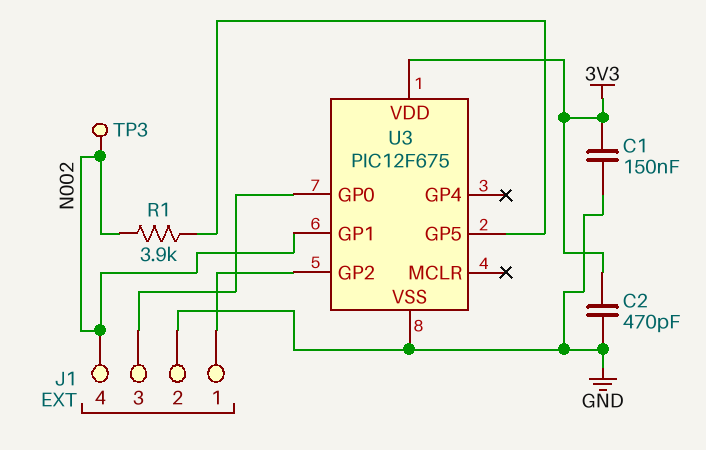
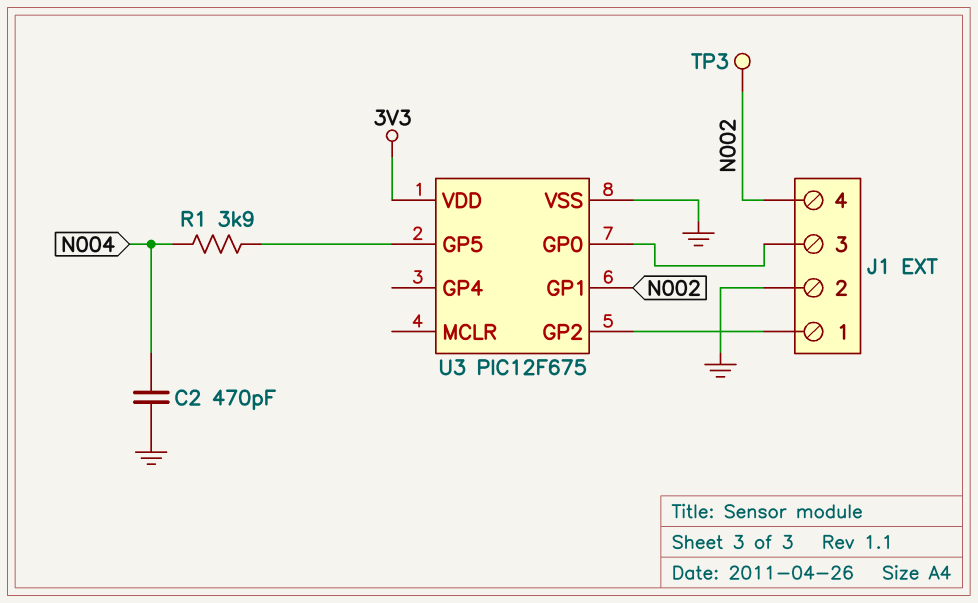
C1: 150nF (3V3, GND) -> none
C2: 470pF (3V3, GND) -> 470pF (GND, N004)
R1: 3.9k (N002, U3/GP5) -> 3.9k (N004, U3/GP5)

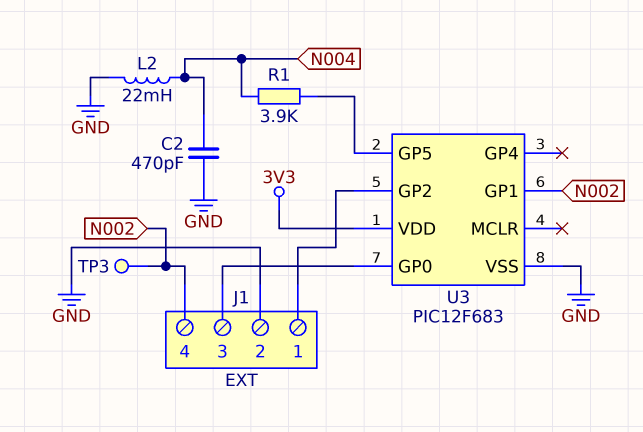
L2: none -> 22mH (GND, N004)
U3: PIC12F675 -> PIC12F683

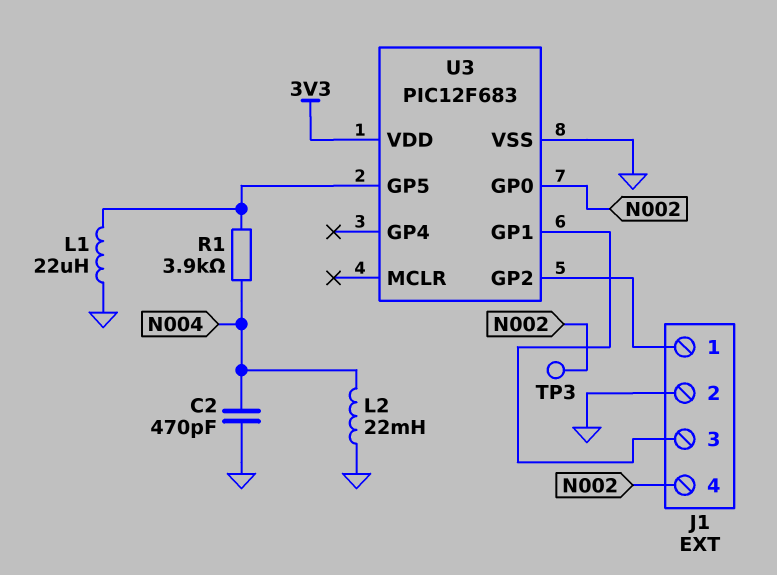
L1: none -> 22uH (GND, U3/GP5)
U3 pin GP0: J1/3 -> N002
U3 pin GP1: N002 -> J1/3

